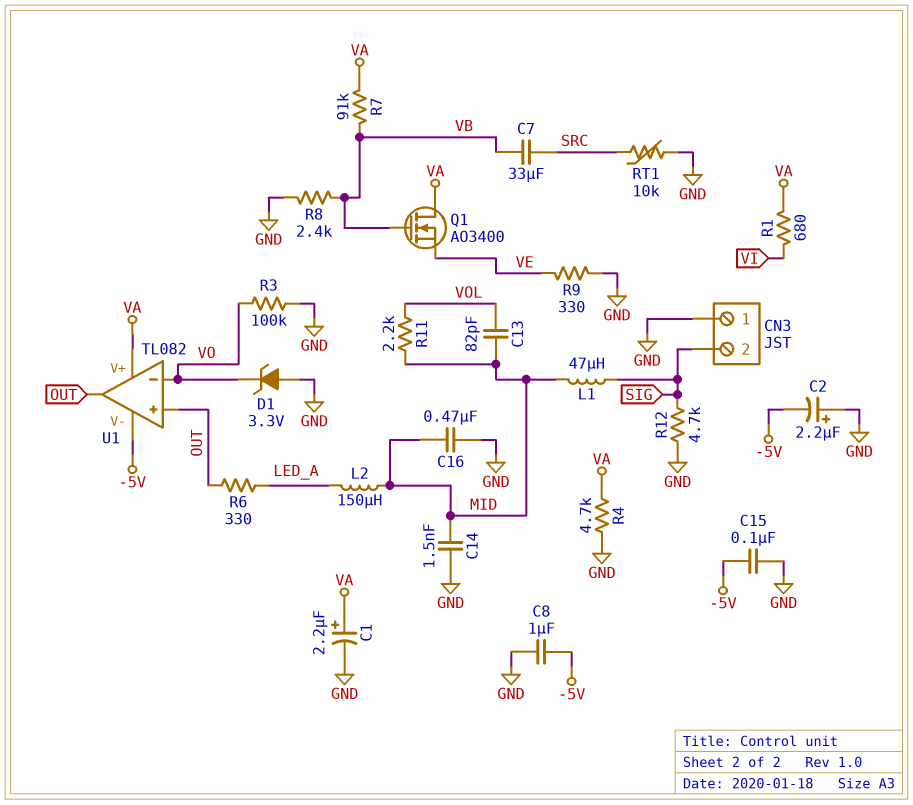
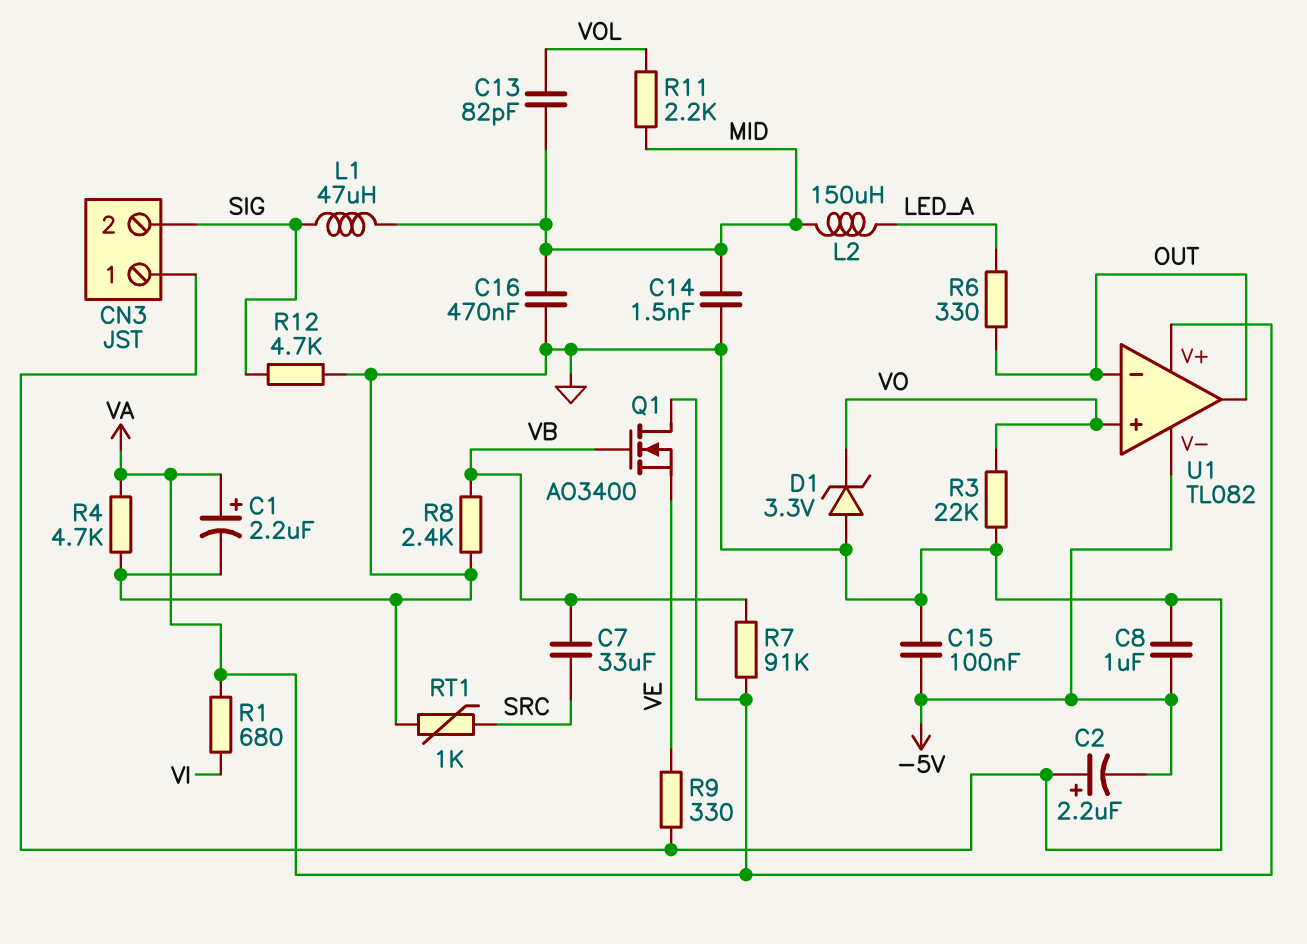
R3: 100k (GND, VO) -> 22k (GND, VO)
RT1: 10k (GND, SRC) -> 1k (GND, SRC)
U1 pin in+: OUT -> VO
U1 pin in-: VO -> OUT

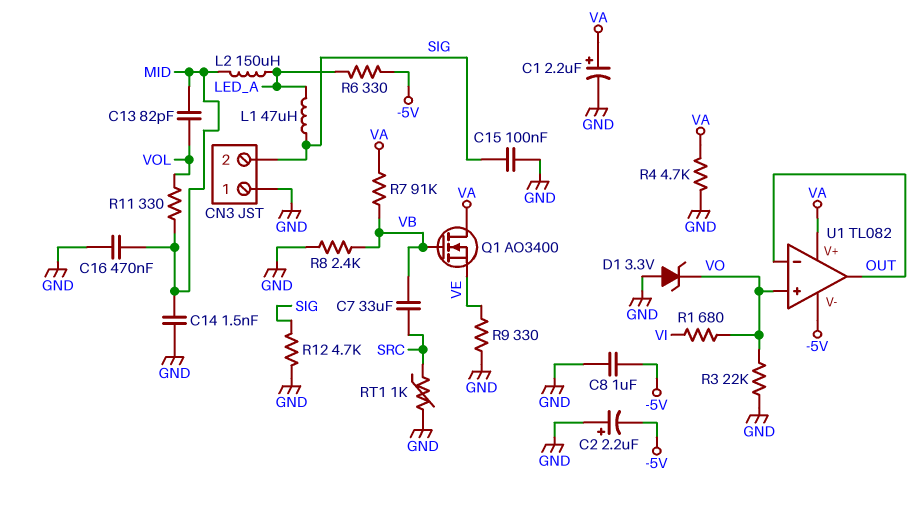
C15: 100nF (-5V, GND) -> 100nF (GND, SIG)
L1: 47uH (MID, SIG) -> 47uH (LED_A, SIG)
R1: 680 (VA, VI) -> 680 (VI, VO)
R6: 330 (LED_A, OUT) -> 330 (-5V, LED_A)
R11: 2.2k (MID, VOL) -> 330 (MID, VOL)

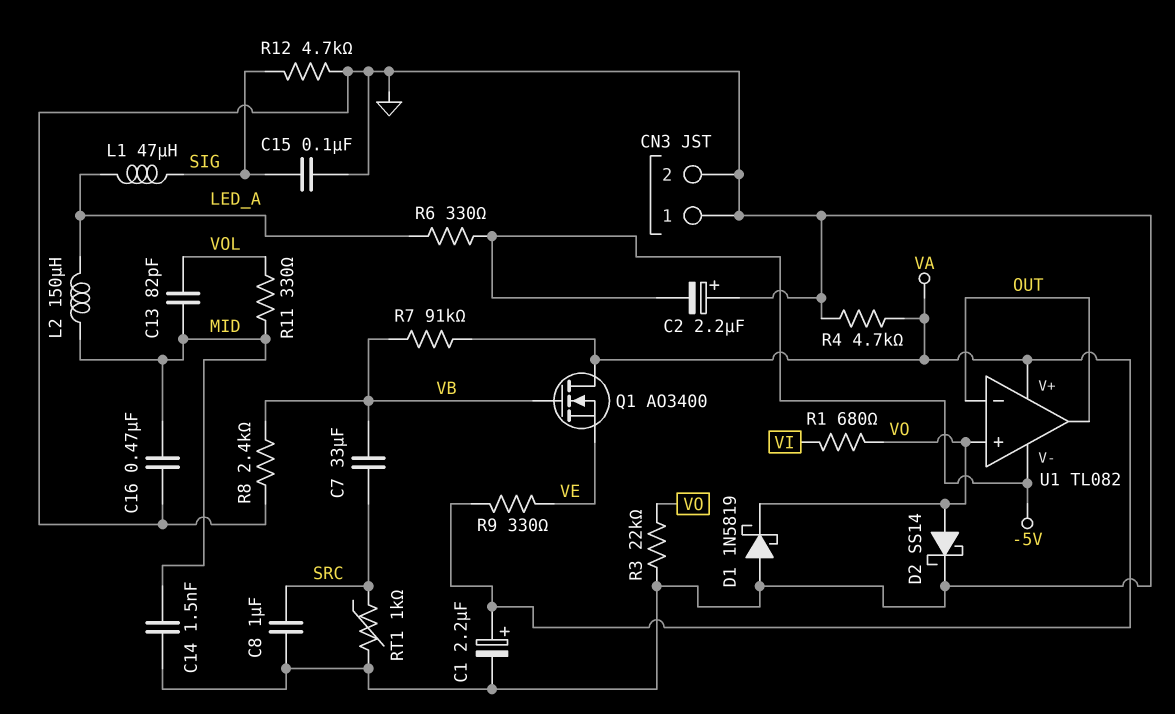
C8: 1uF (-5V, GND) -> 1uF (GND, SRC)
CN3 pin 2: SIG -> GND
D1: zener 3.3V (A GND, K VO) -> schottky 1N5819 (A GND, K VO)
D2: none -> schottky SS14 (A VO, K GND)
R9: 330 (GND, VE) -> 330 (VA, VE)

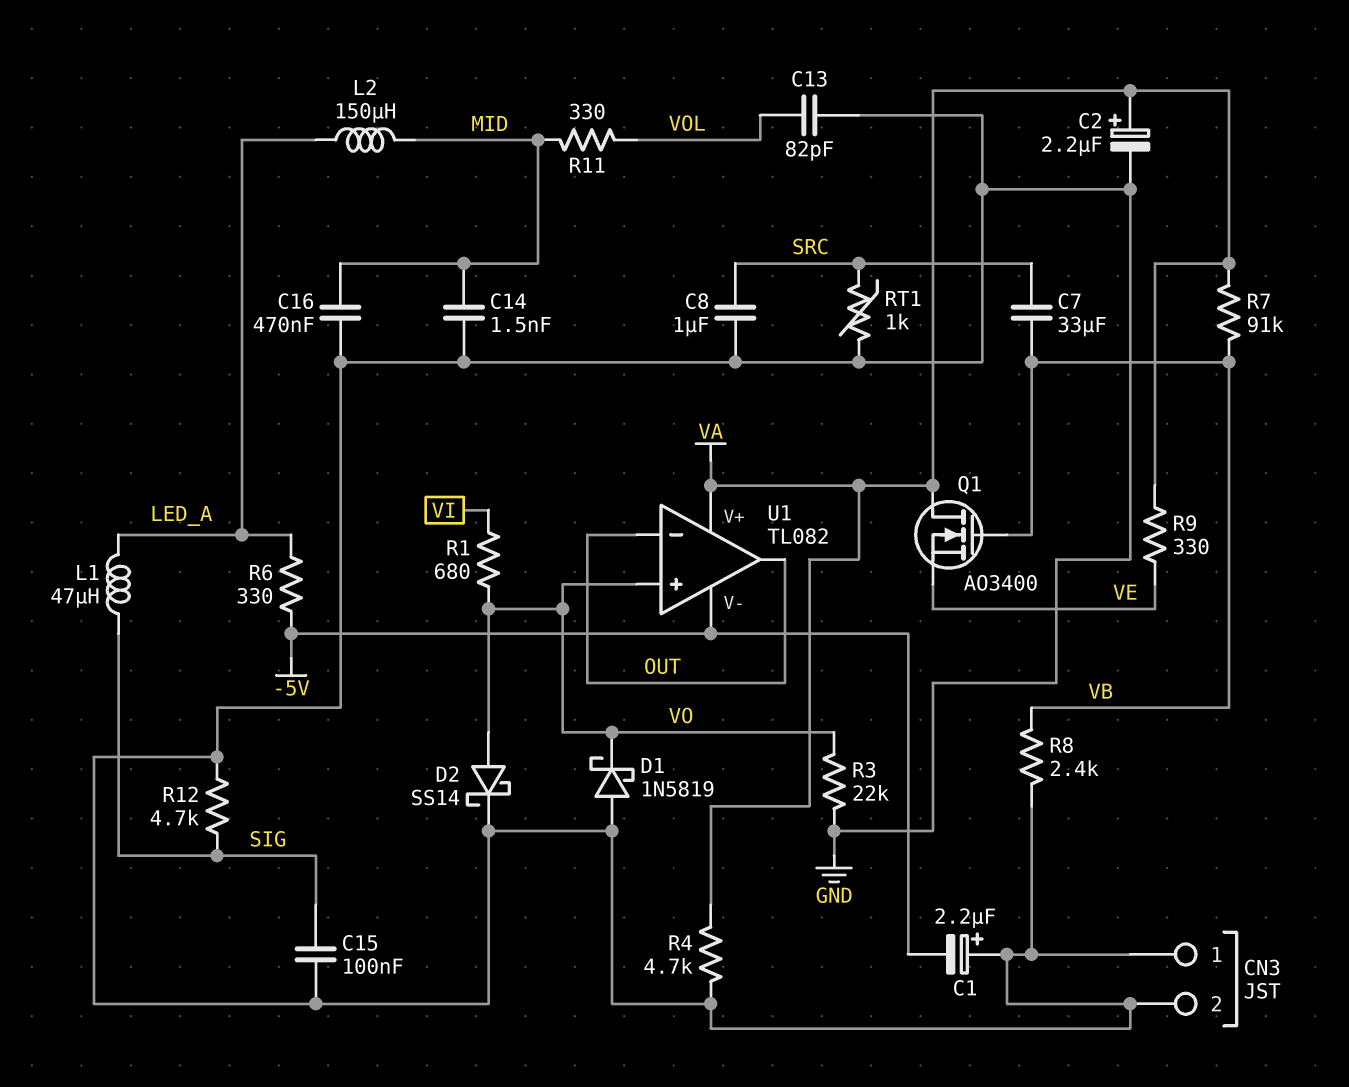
C1: 2.2uF (plus VA, minus GND) -> 2.2uF (plus GND, minus -5V)
C2: 2.2uF (plus GND, minus -5V) -> 2.2uF (plus VA, minus GND)
C13: 82pF (MID, VOL) -> 82pF (GND, VOL)

